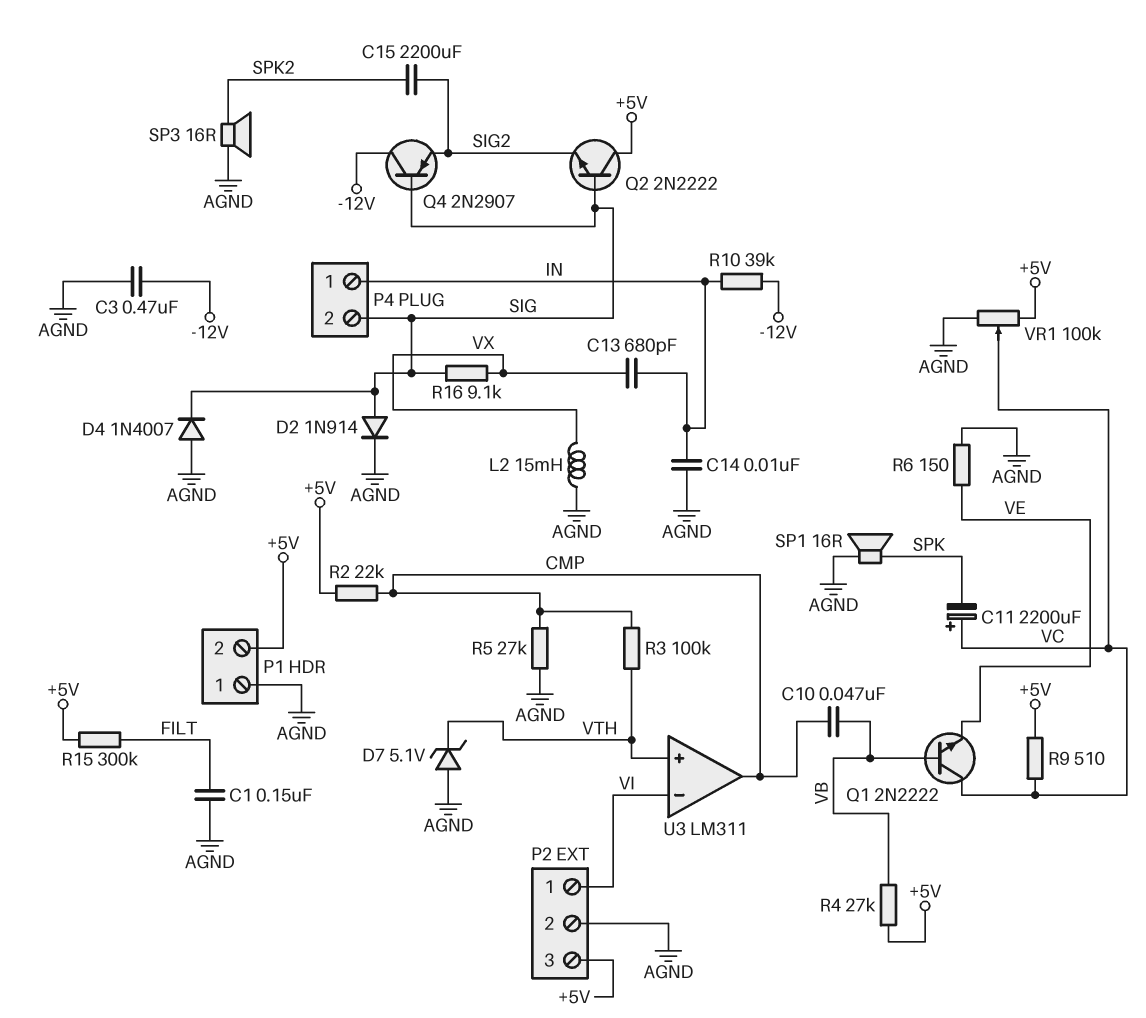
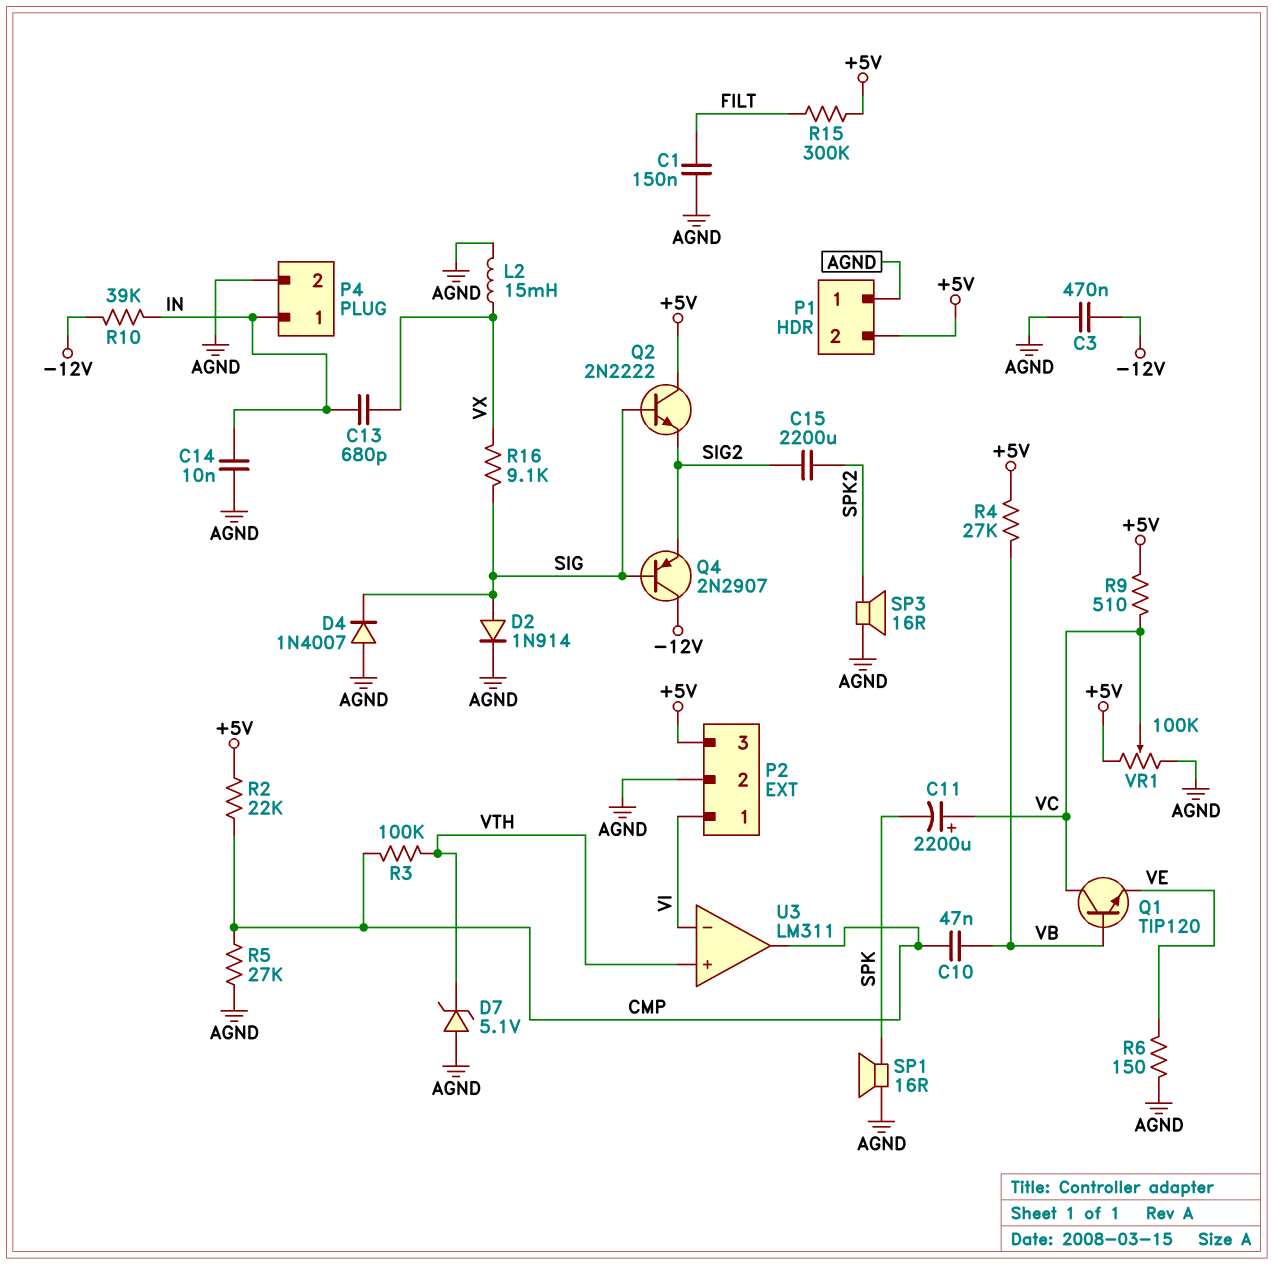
P4 pin 2: SIG -> AGND
Q1: NPN 2N2222 (B VB, C VC, E VE) -> NPN TIP120 (B VB, C VC, E VE)

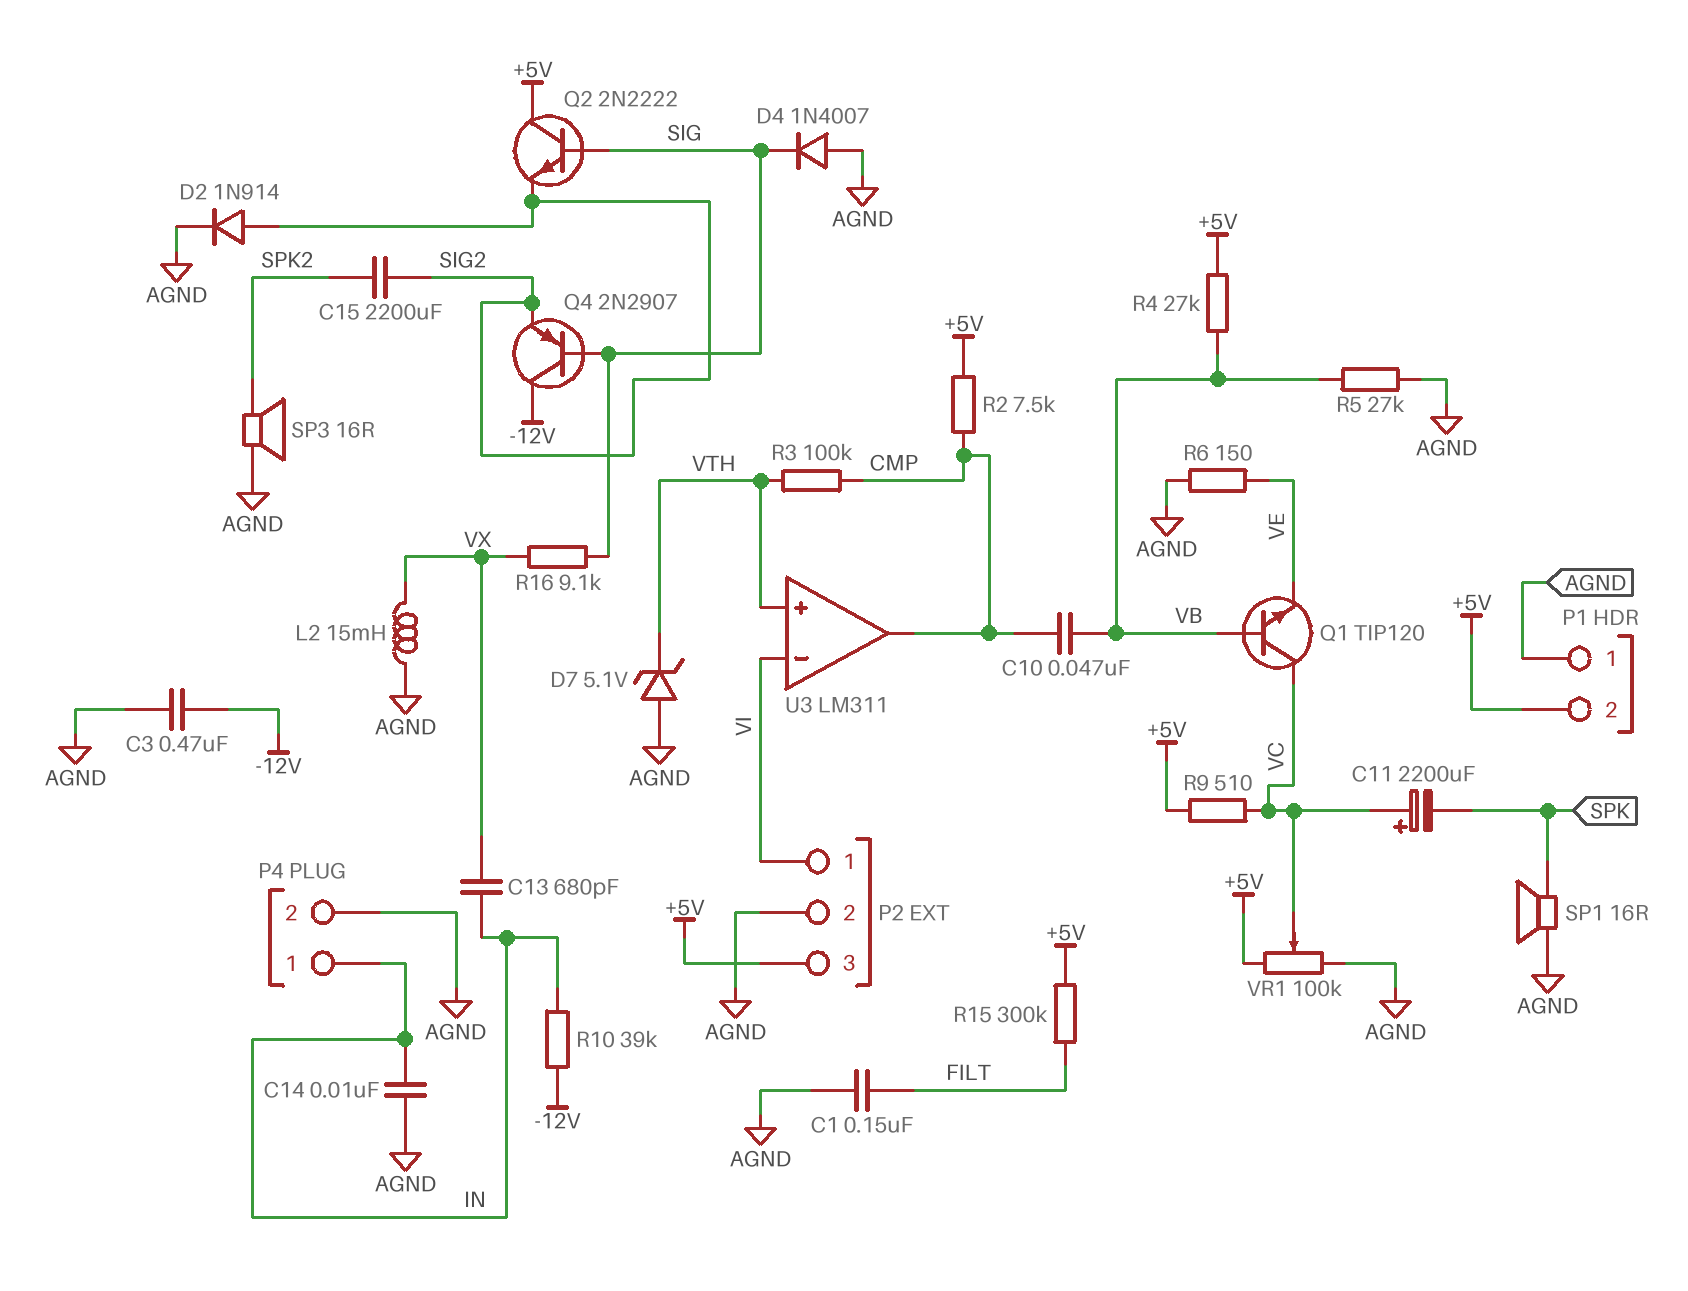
D2: diode 1N914 (A SIG, K AGND) -> diode 1N914 (A SIG2, K AGND)
R2: 22k (+5V, CMP) -> 7.5k (+5V, CMP)
R5: 27k (AGND, CMP) -> 27k (AGND, VB)

